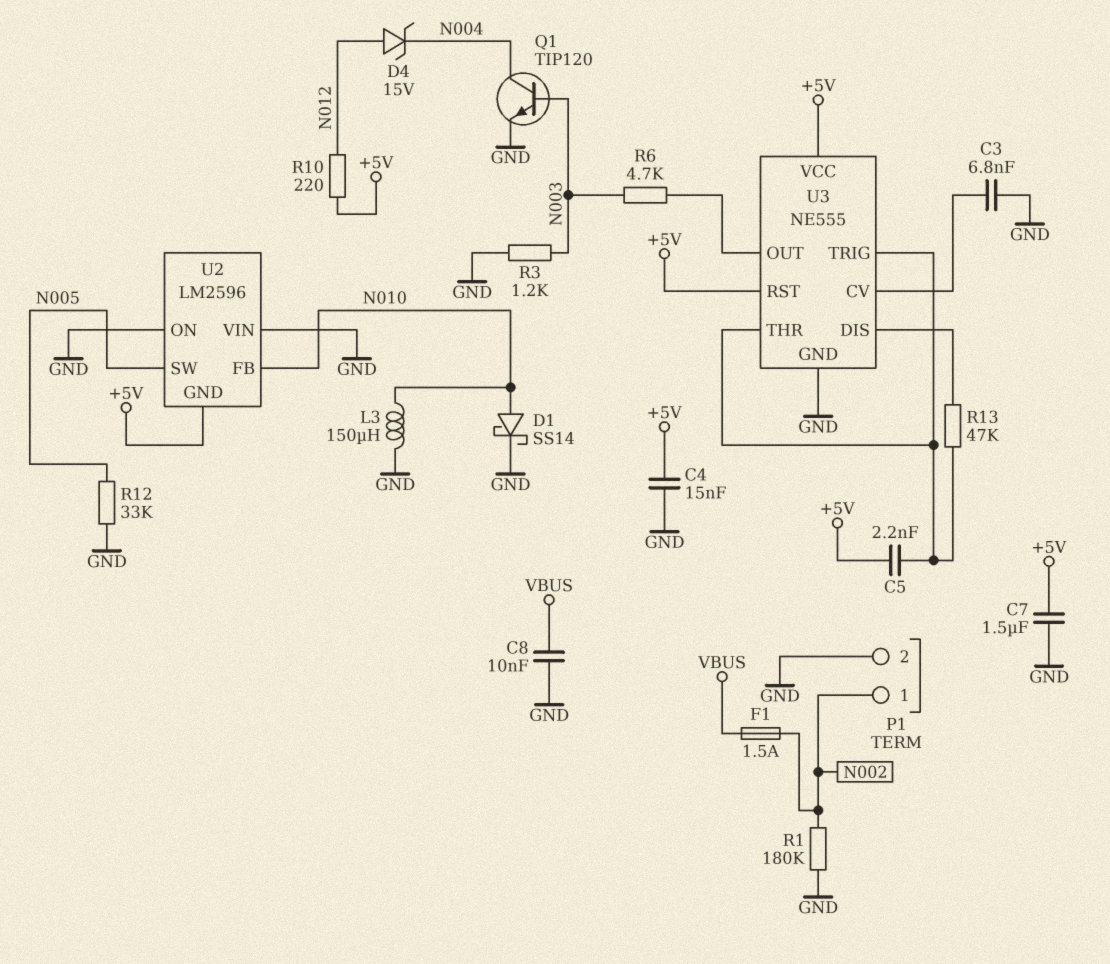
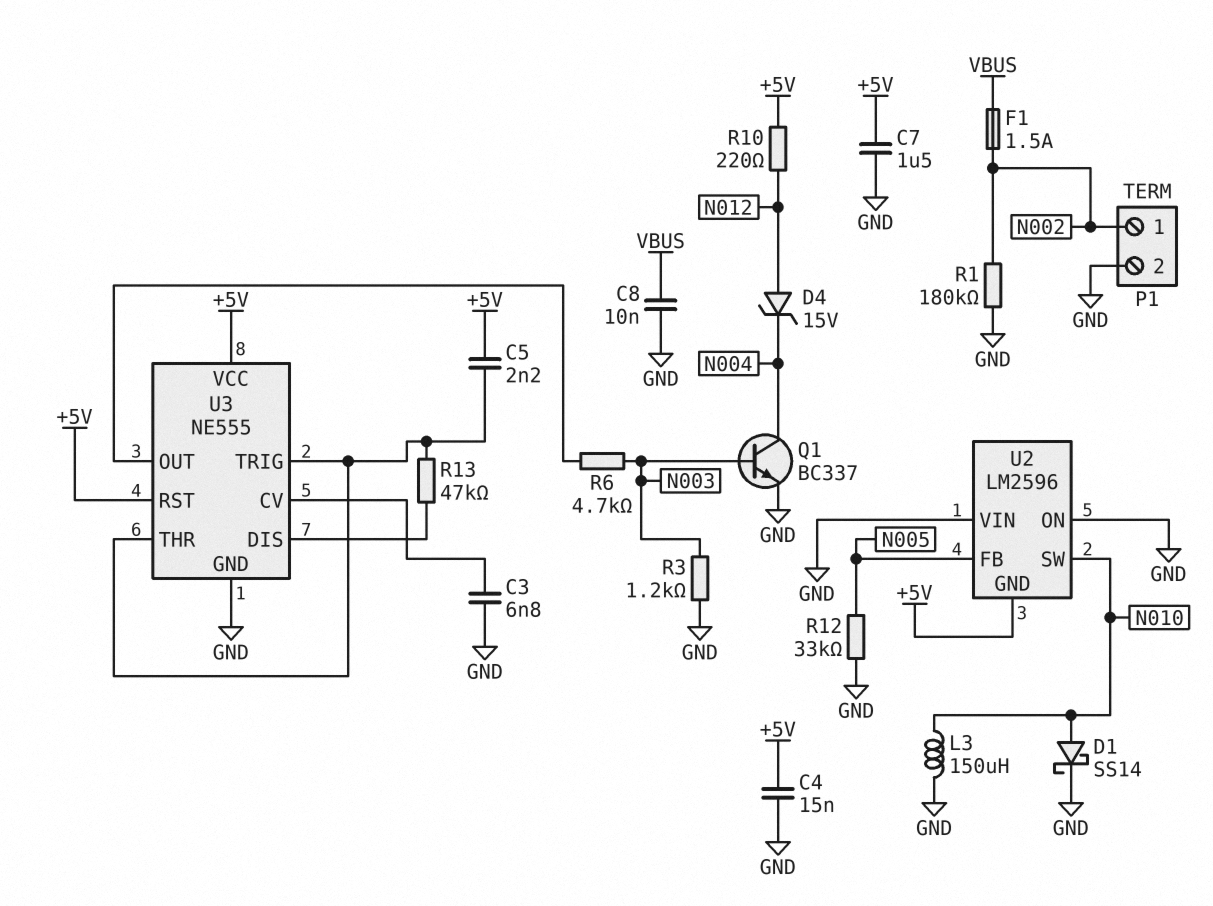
Q1: NPN TIP120 (B N003, C N004, E GND) -> NPN BC337 (B N003, C N004, E GND)
U2 pin FB: N010 -> N005
U2 pin SW: N005 -> N010

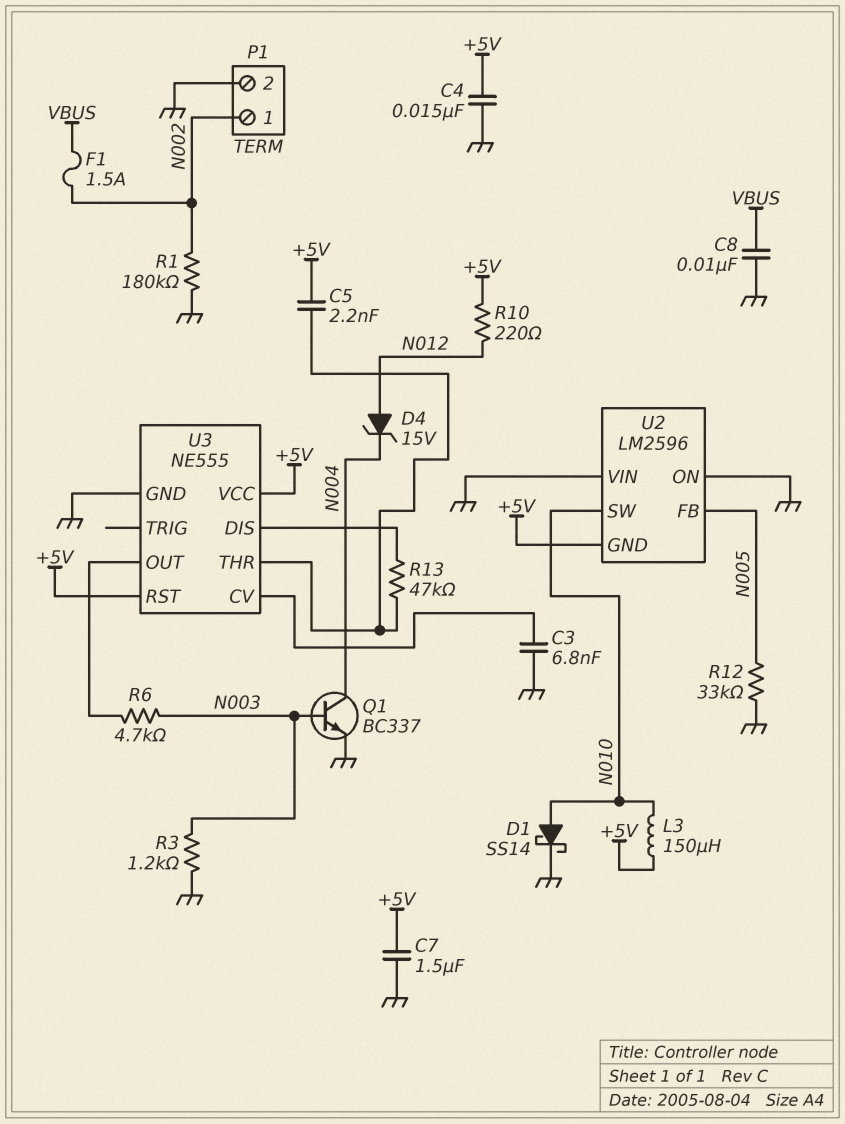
L3: 150uH (GND, N010) -> 150uH (+5V, N010)
U3 pin TRIG: U3/THR -> none

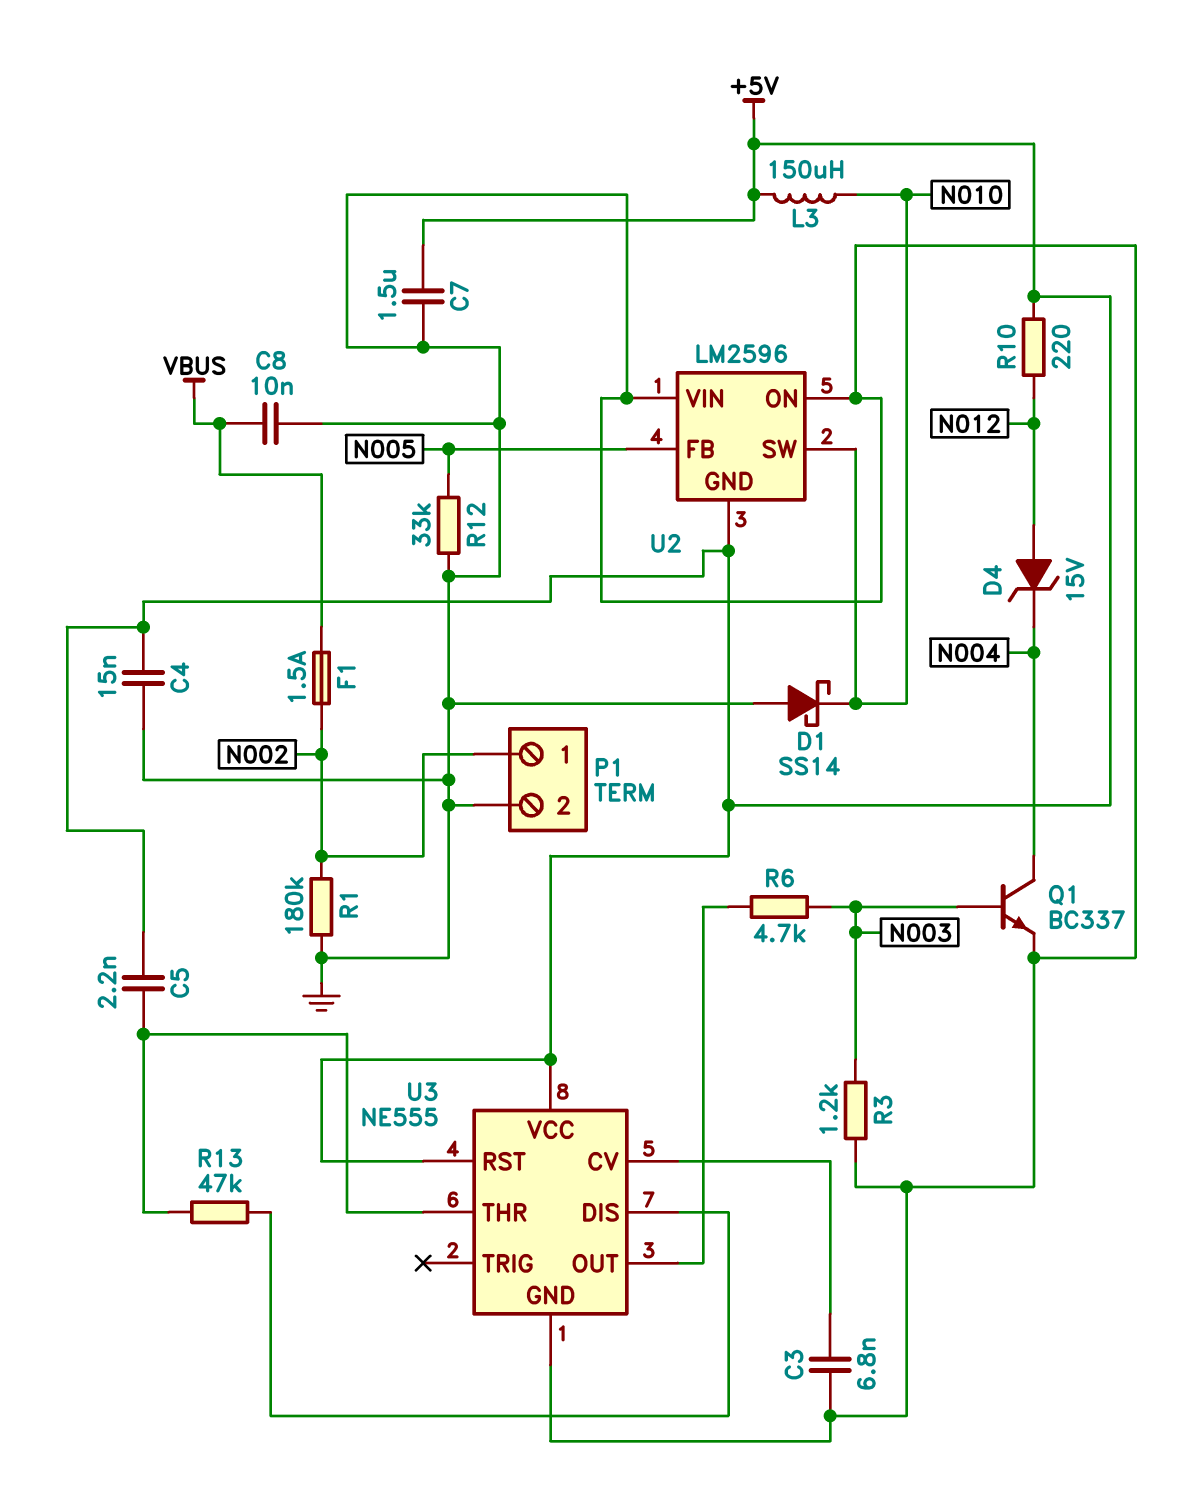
D1: schottky SS14 (A N010, K GND) -> schottky SS14 (A GND, K N010)

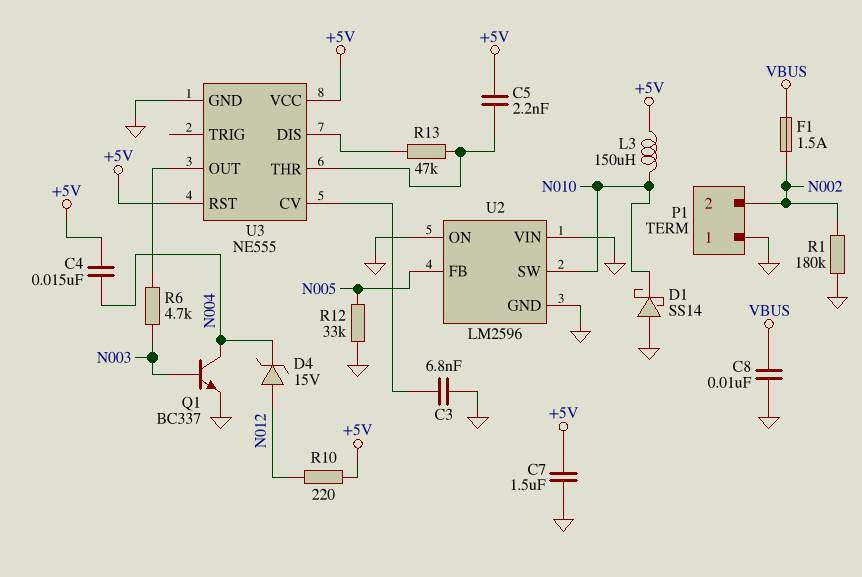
C4: 15nF (+5V, GND) -> 15nF (+5V, N004)
P1 pin 1: N002 -> GND
P1 pin 2: GND -> N002
R3: 1.2k (GND, N003) -> none
U2 pin GND: +5V -> GND

